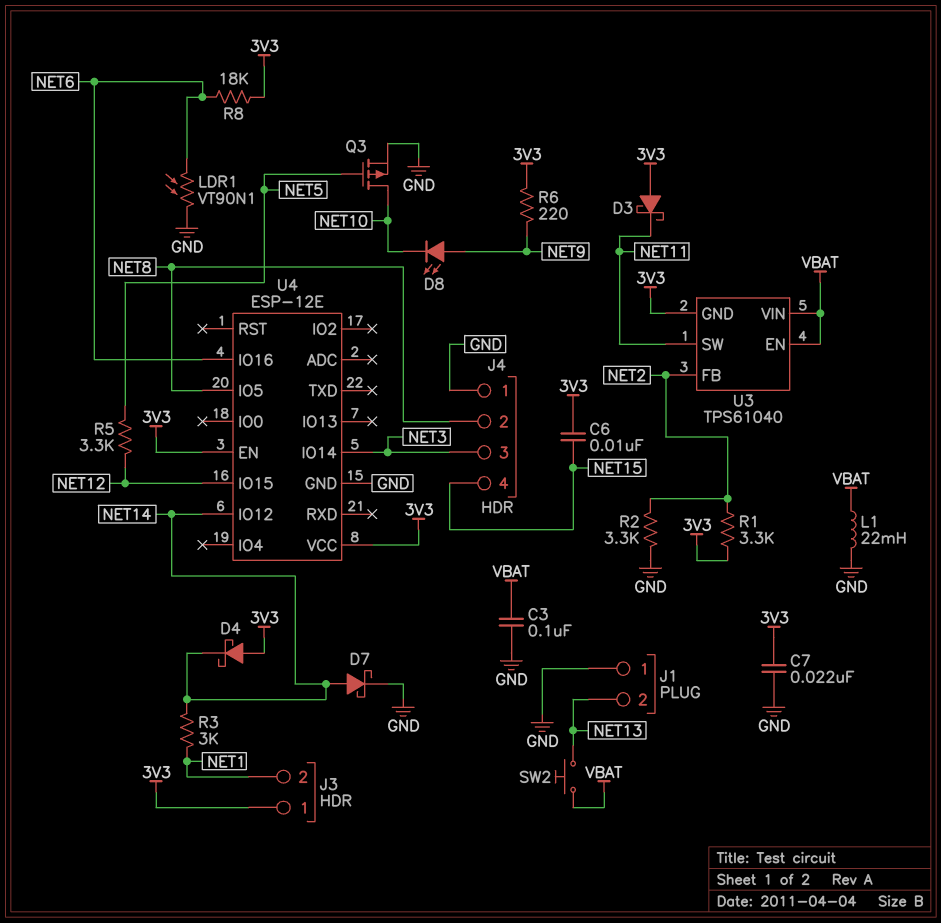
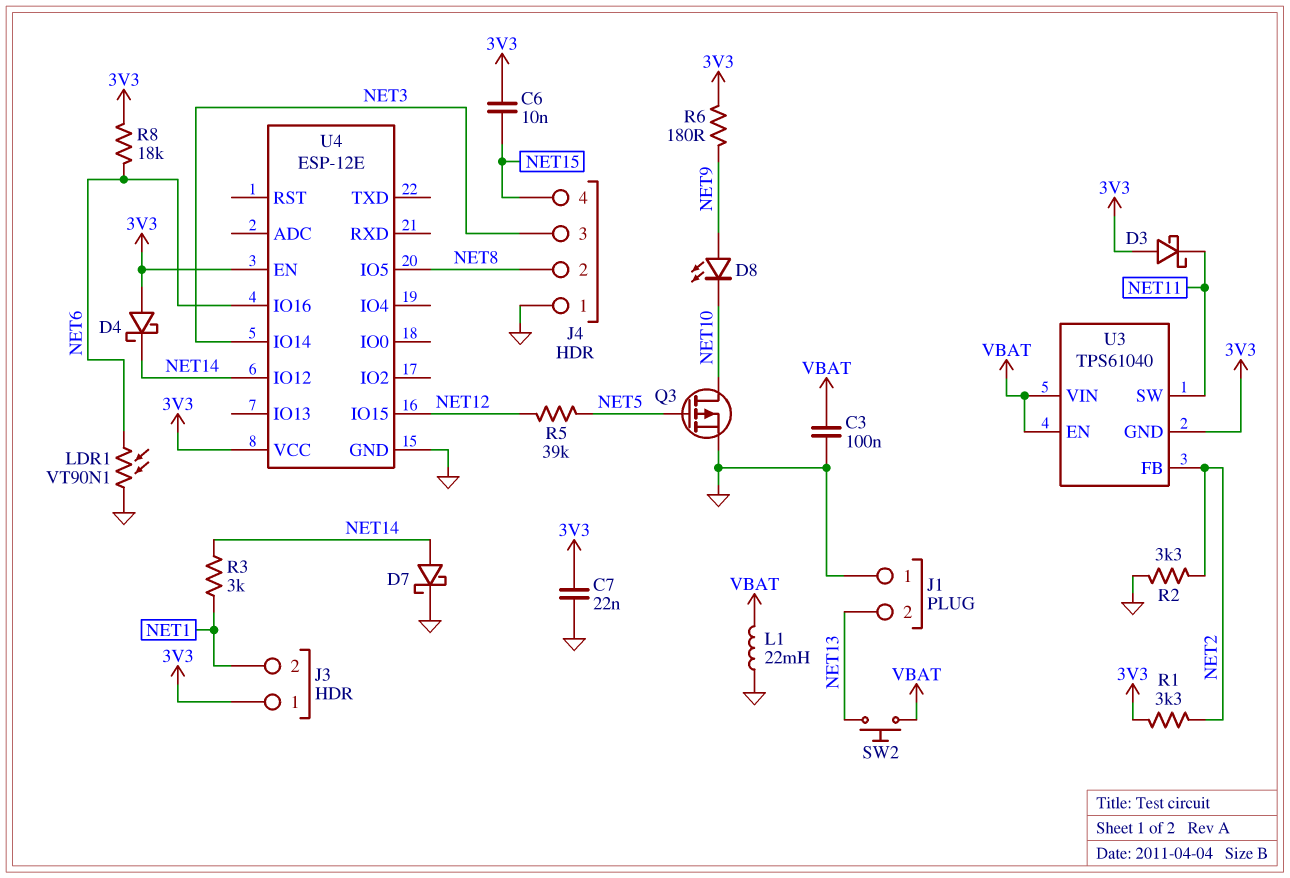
R5: 3.3k (NET5, NET12) -> 39k (NET5, NET12)
R6: 220 (3V3, NET9) -> 180 (3V3, NET9)

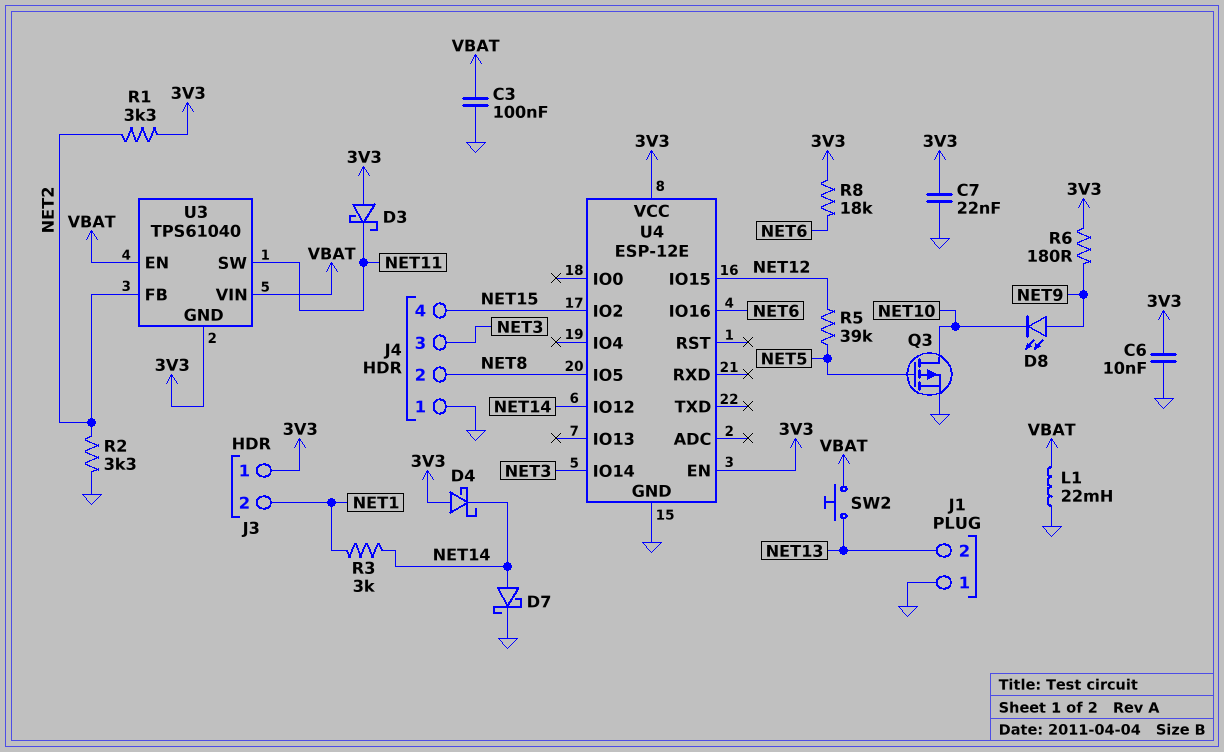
C6: 10nF (3V3, NET15) -> 10nF (3V3, GND)
LDR1: VT90N1 (GND, NET6) -> none
U4 pin IO2: none -> NET15

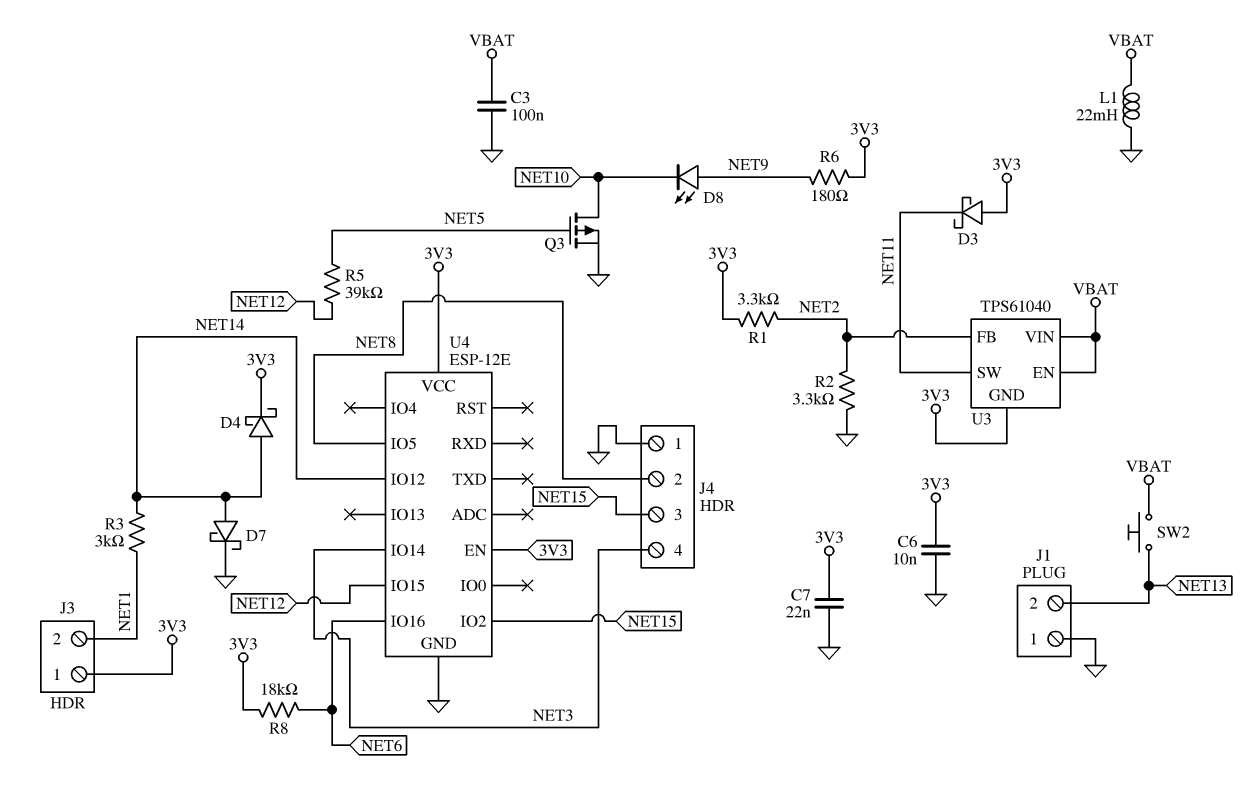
D4: schottky (A 3V3, K NET14) -> schottky (A NET14, K 3V3)
J4 pin 3: NET3 -> NET15
J4 pin 4: NET15 -> NET3

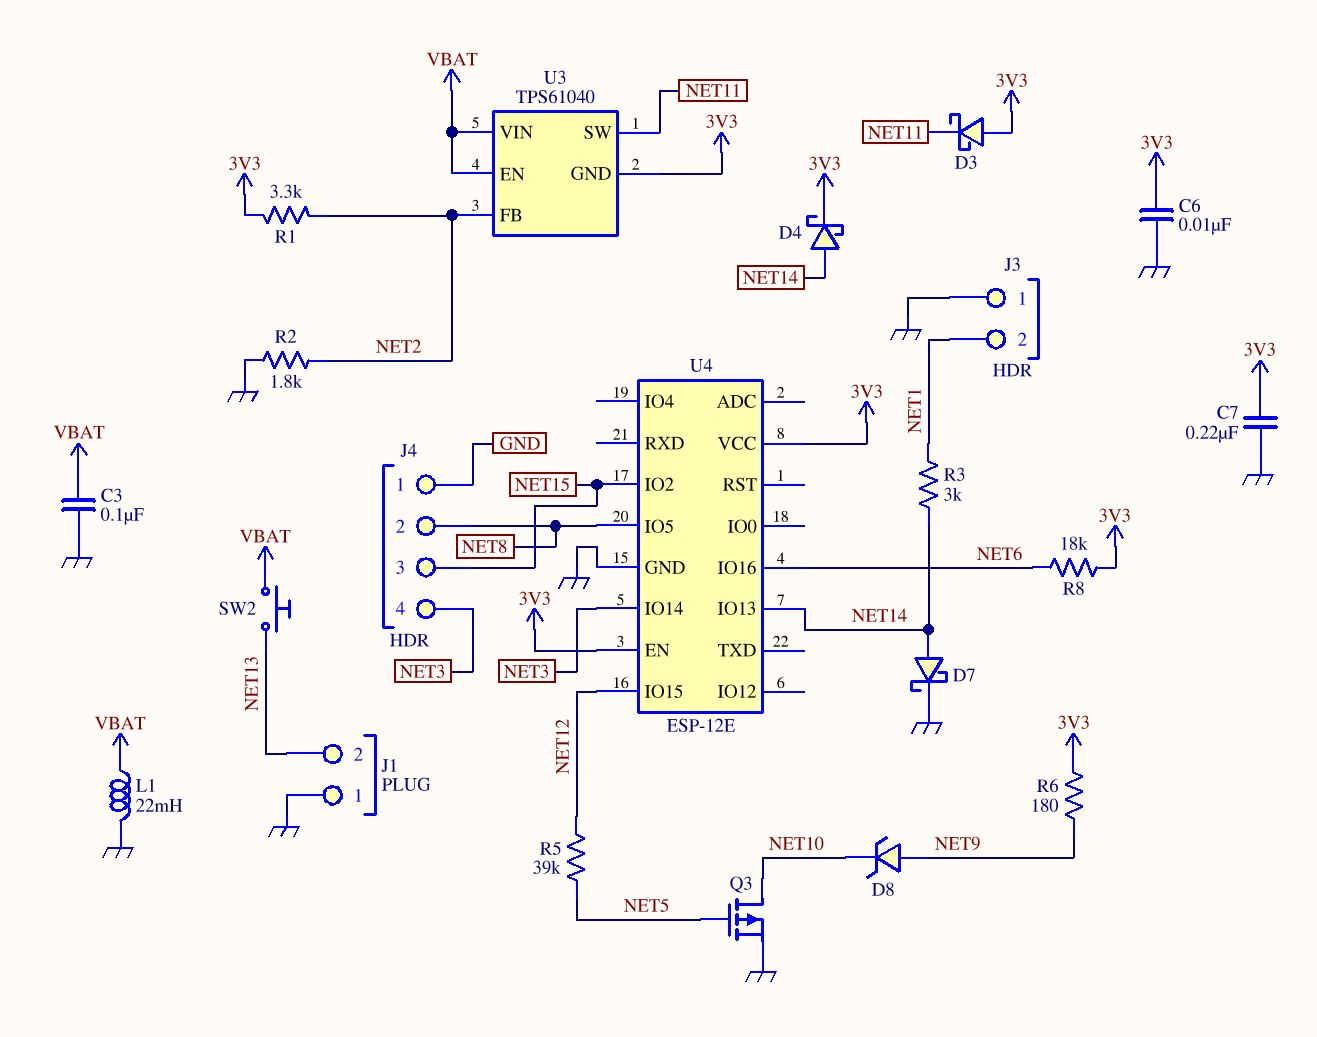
C7: 22nF (3V3, GND) -> 220nF (3V3, GND)
D8: LED (A NET9, K NET10) -> zener (A NET9, K NET10)
J3 pin 1: 3V3 -> GND
R2: 3.3k (GND, NET2) -> 1.8k (GND, NET2)
U4 pin IO12: NET14 -> none
U4 pin IO13: none -> NET14

